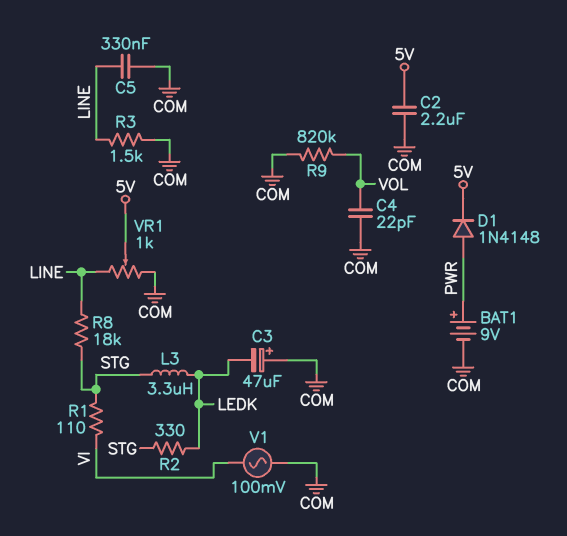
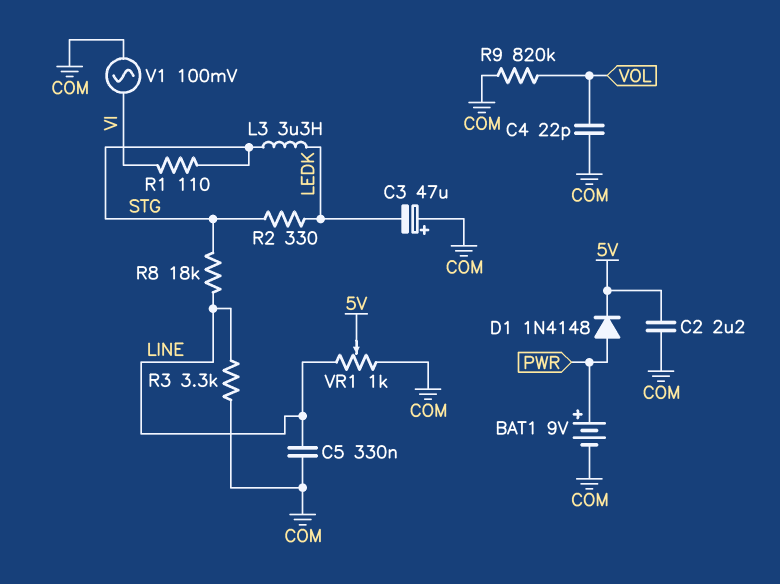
R3: 1.5k (COM, LINE) -> 3.3k (COM, LINE)

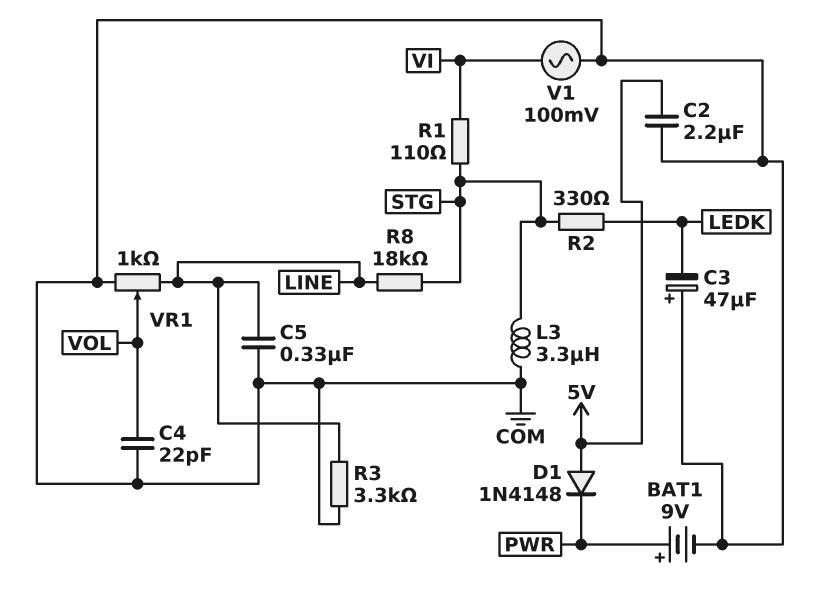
D1: diode 1N4148 (A PWR, K 5V) -> diode 1N4148 (A 5V, K PWR)
L3: 3.3uH (LEDK, STG) -> 3.3uH (COM, STG)
R9: 820k (COM, VOL) -> none
VR1: 1k (COM, LINE, wiper 5V) -> 1k (COM, LINE, wiper VOL)

